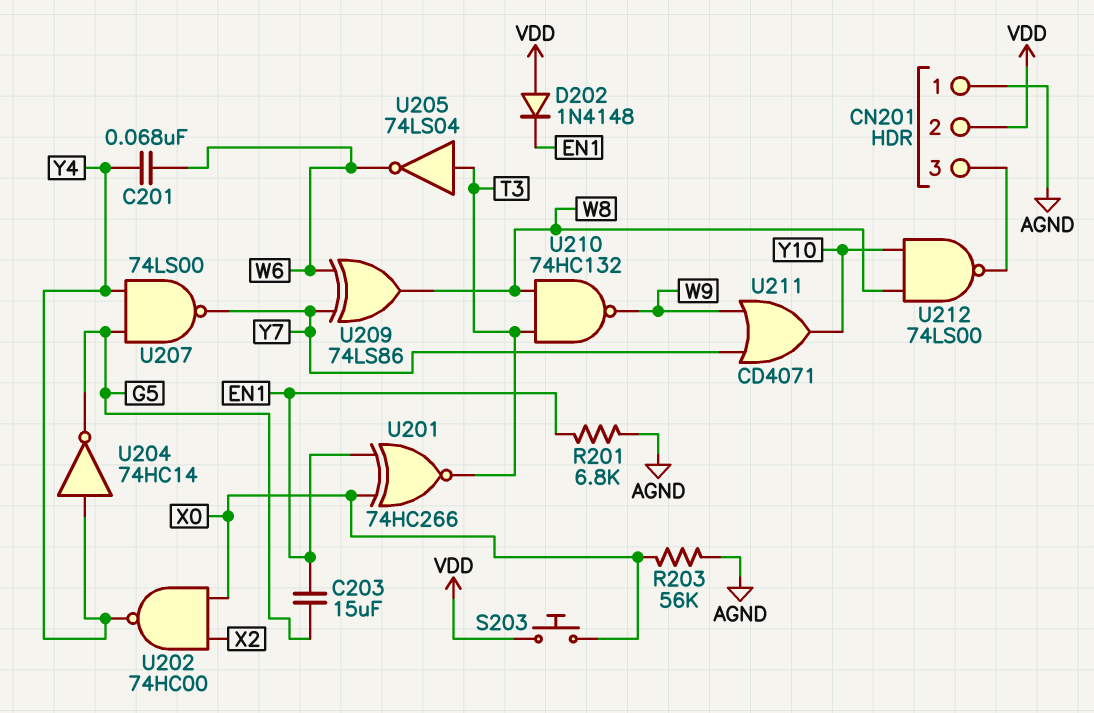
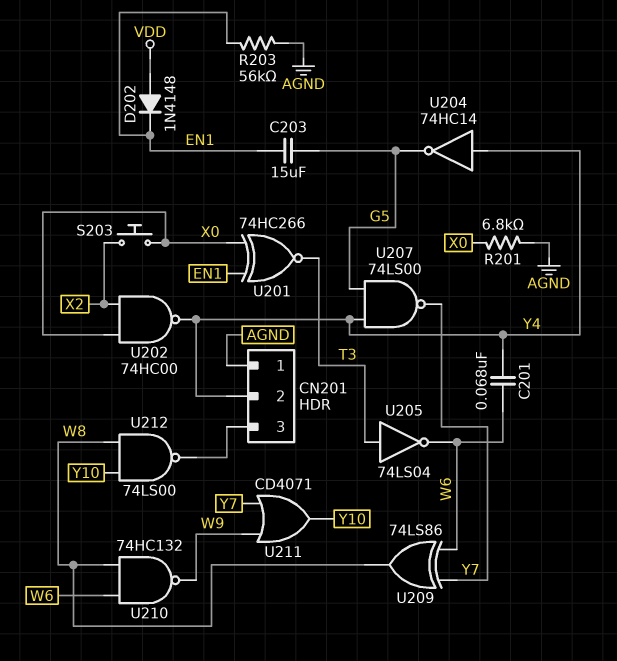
CN201 pin 2: VDD -> Y4
R201: 6.8k (AGND, EN1) -> 6.8k (AGND, X0)
R203: 56k (AGND, X0) -> 56k (AGND, EN1)
S203: button (VDD, X0) -> button (X0, X2)
U210: NAND 74HC132 (in T3, in W8, out W9) -> NAND 74HC132 (in W6, in W8, out W9)

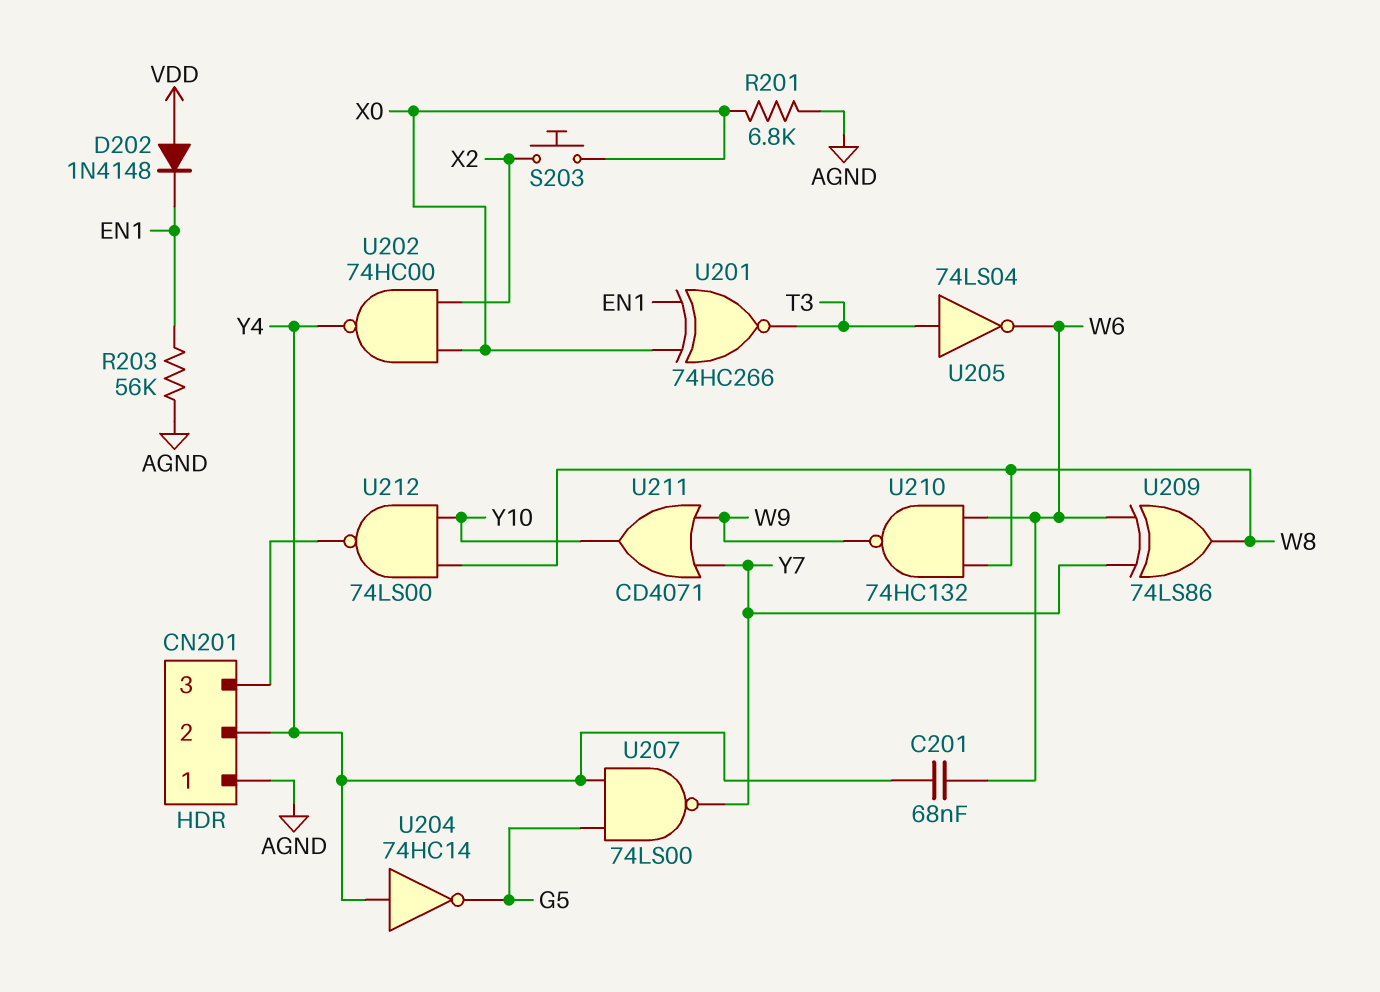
C203: 15uF (EN1, G5) -> none

